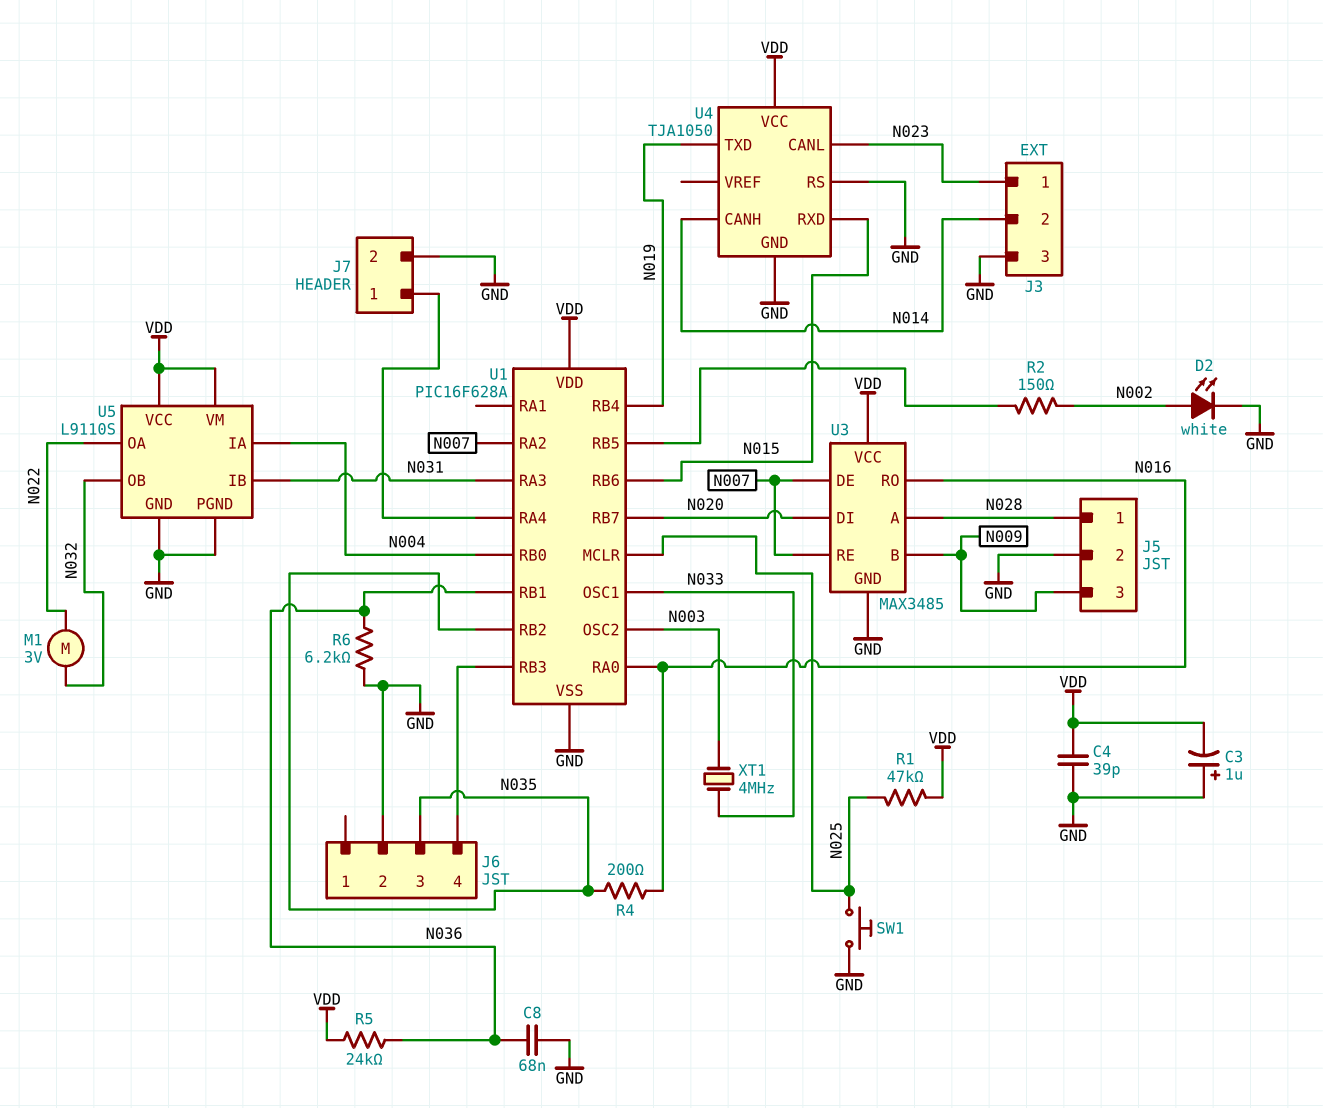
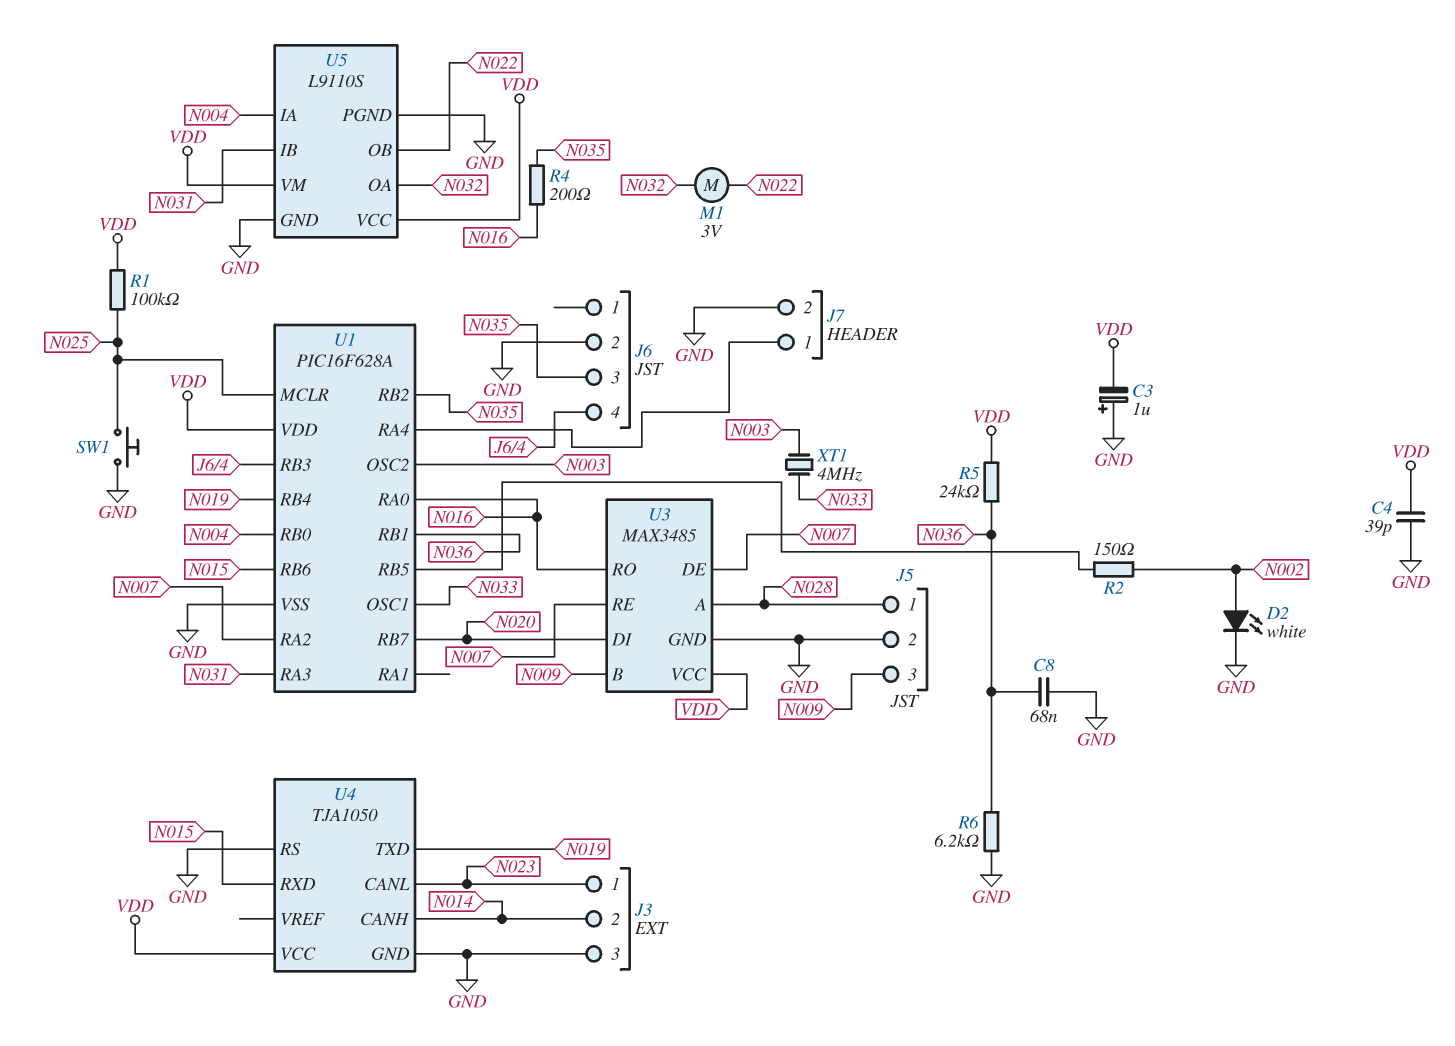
R1: 47k (N025, VDD) -> 100k (N025, VDD)
U5 pin OA: N022 -> N032
U5 pin OB: N032 -> N022

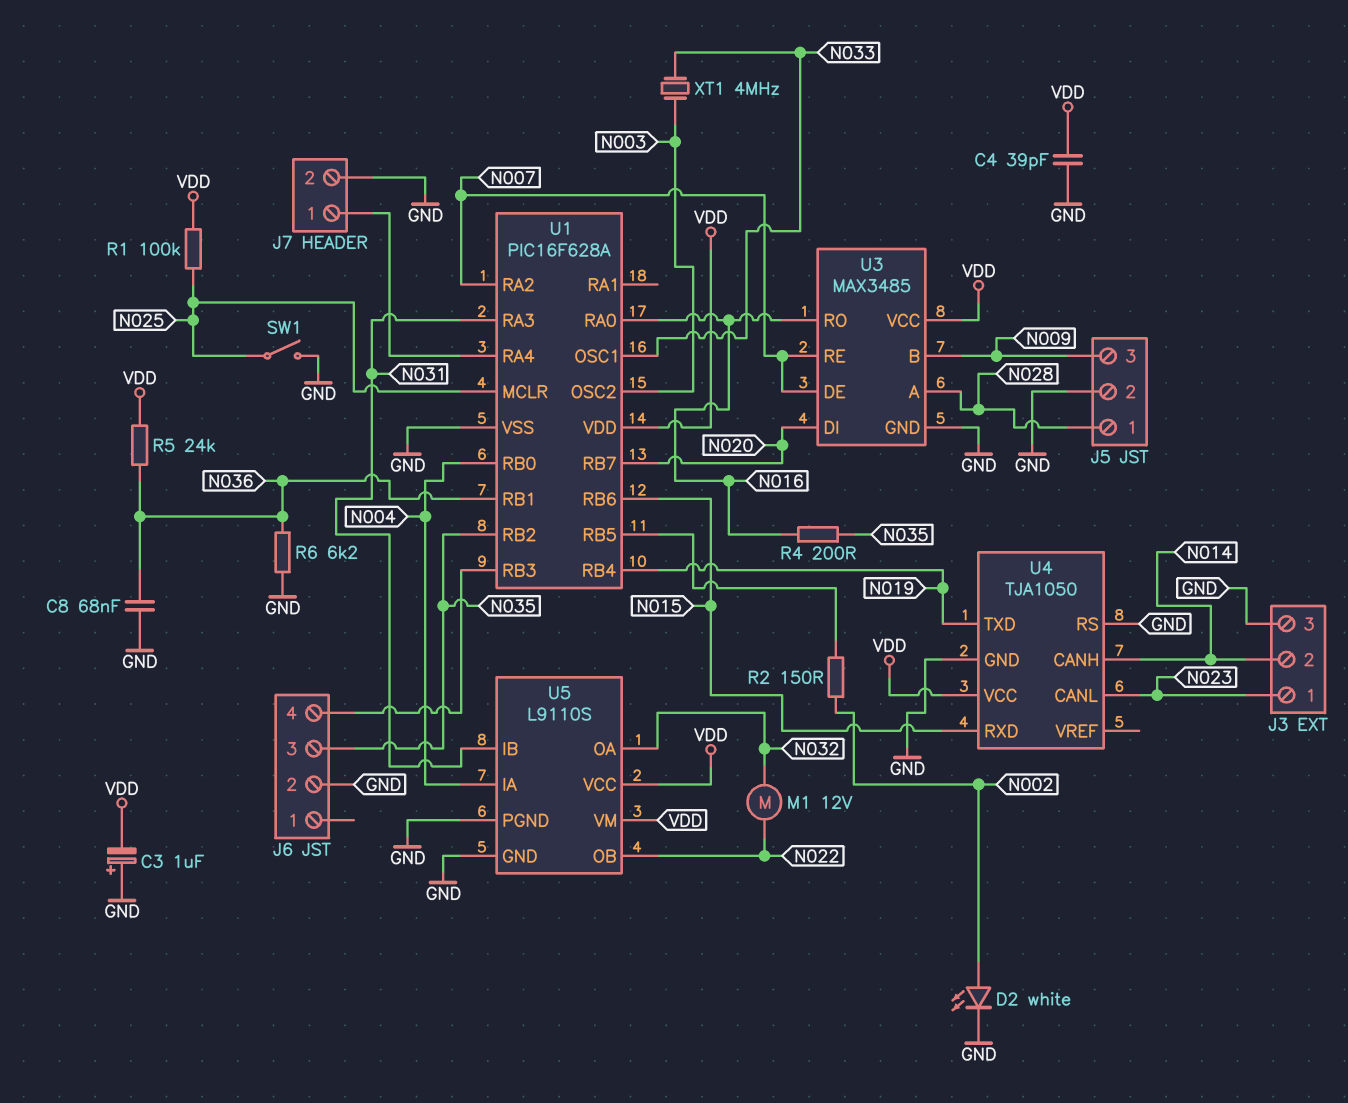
M1: motor 3V (N022, N032) -> motor 12V (N022, N032)
SW1: button (GND, N025) -> switch (GND, N025)

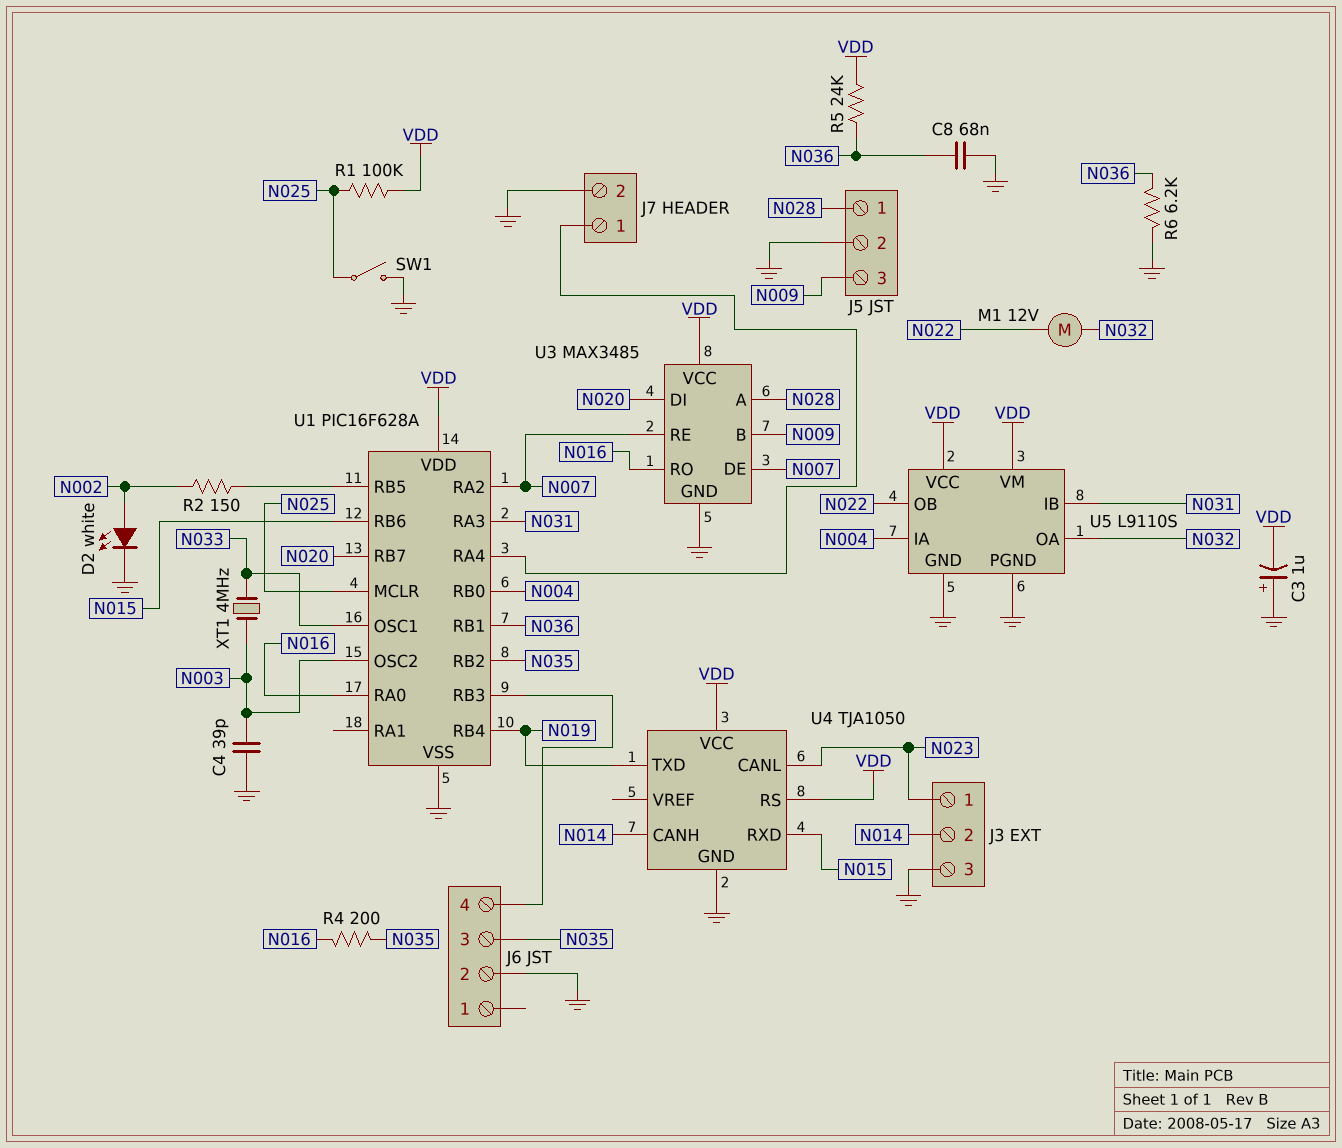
C4: 39pF (GND, VDD) -> 39pF (GND, N003)
U4 pin RS: GND -> VDD

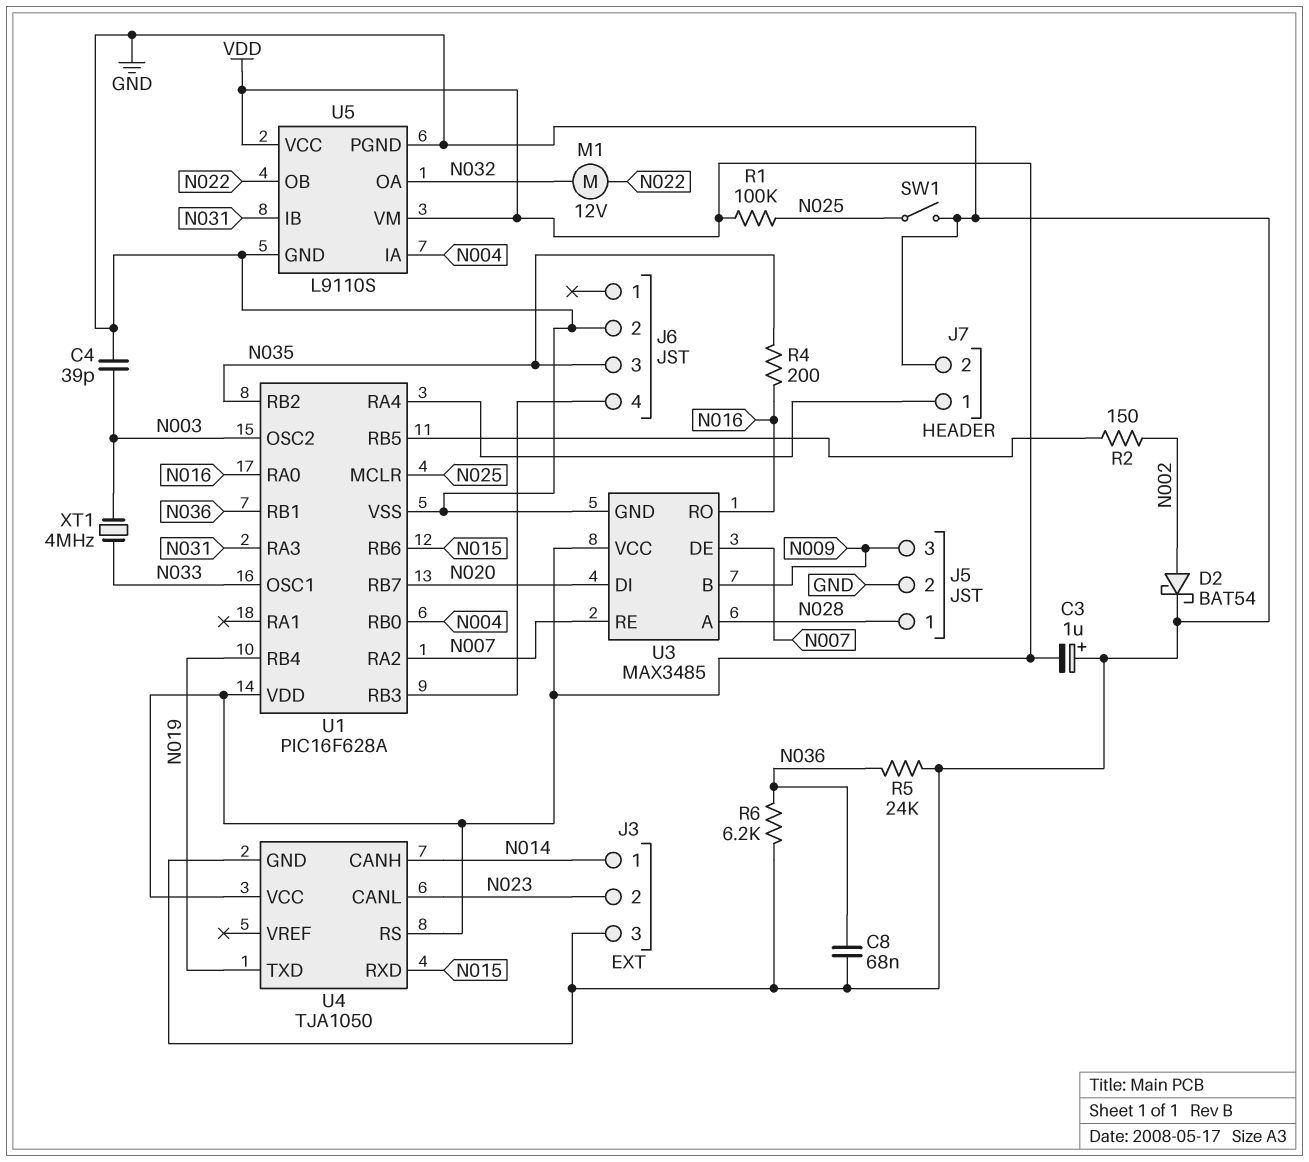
D2: LED white (A N002, K GND) -> schottky BAT54 (A N002, K GND)
J3 pin 1: N023 -> N014
J3 pin 2: N014 -> N023
R5: 24k (N036, VDD) -> 24k (GND, N036)

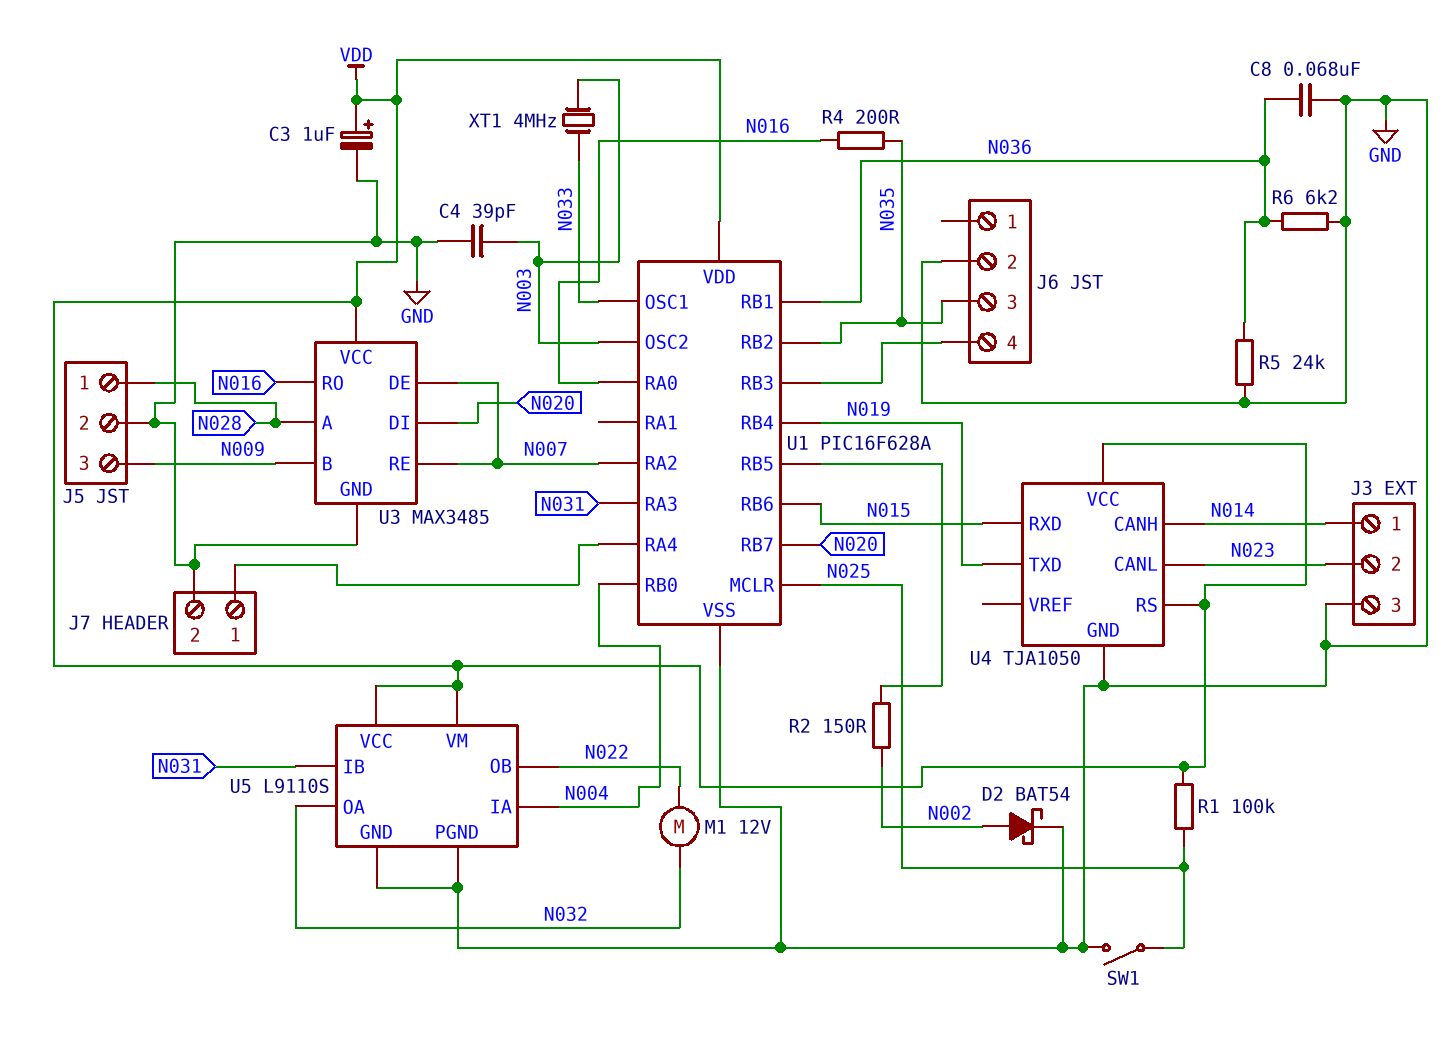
C3: 1uF (plus GND, minus VDD) -> 1uF (plus VDD, minus GND)

